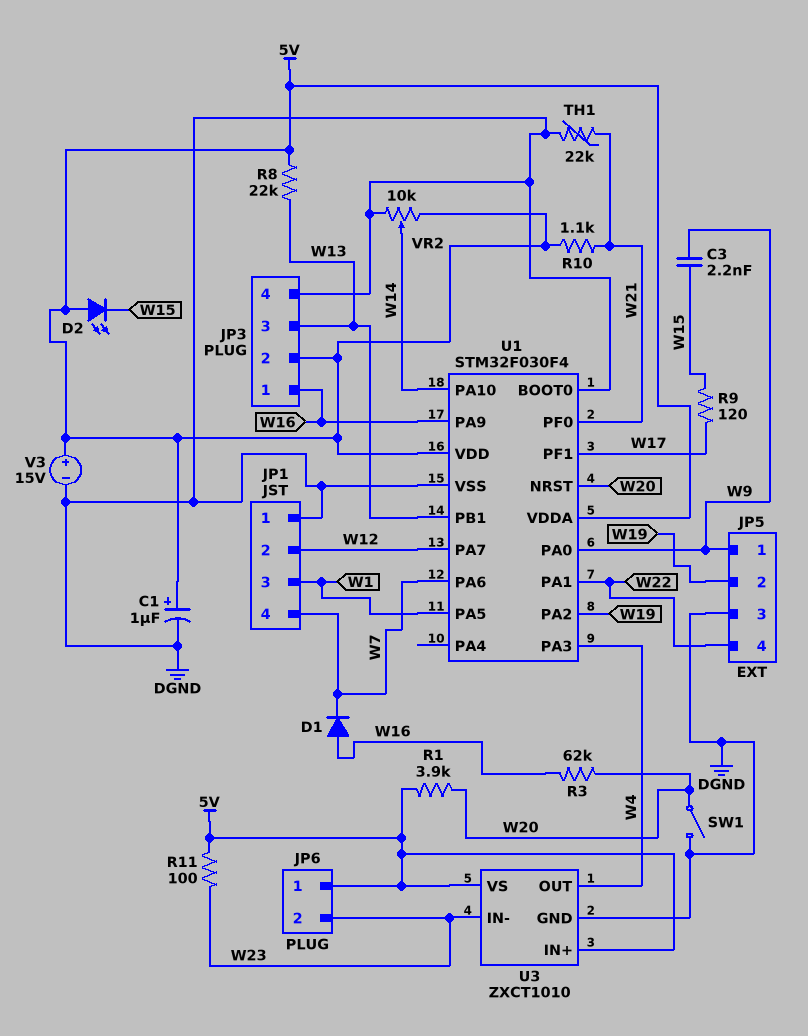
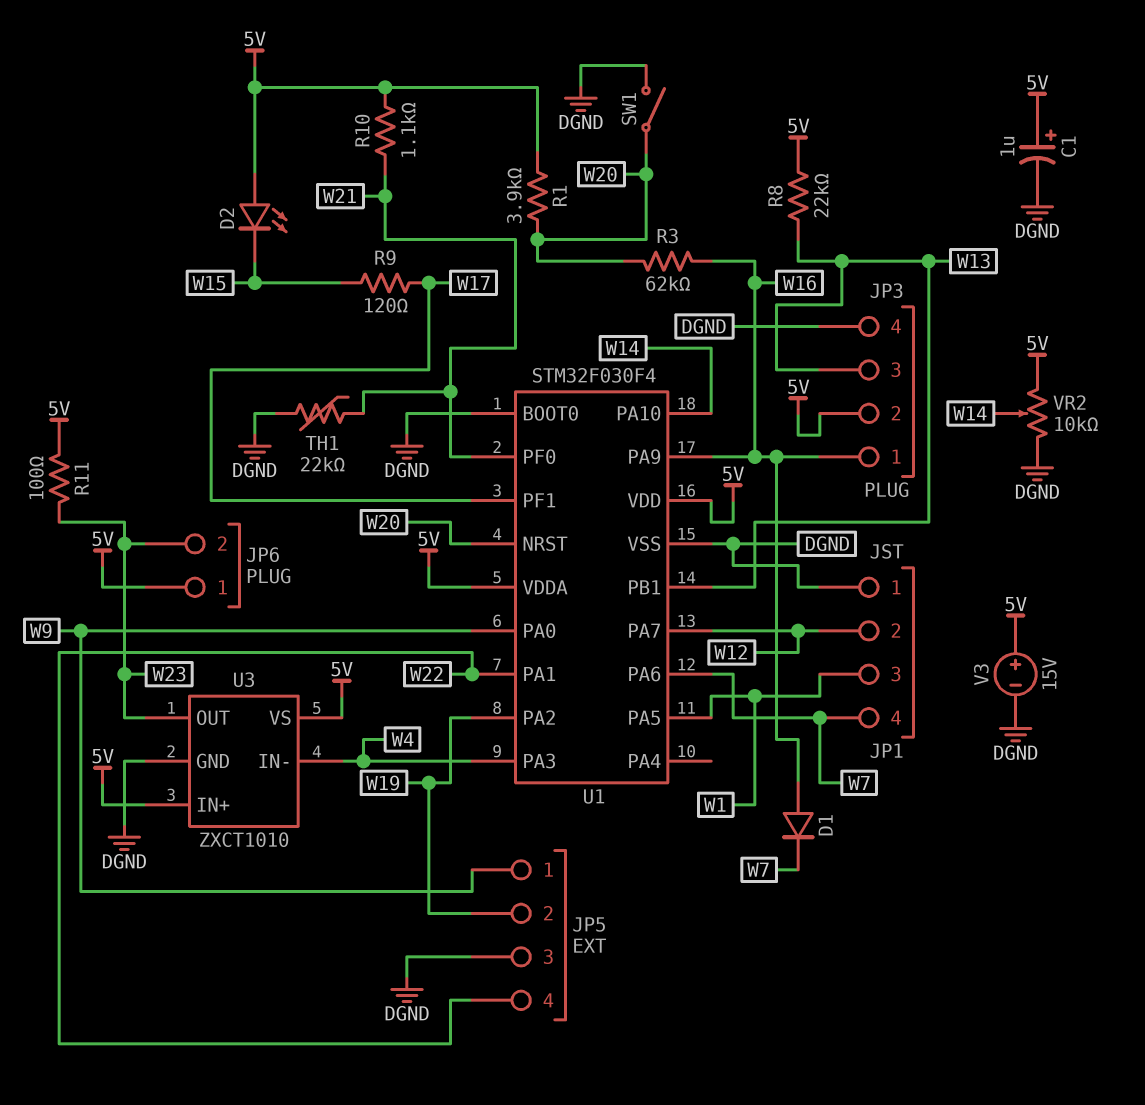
C3: 2.2nF (W9, W15) -> none
U3 pin IN-: W23 -> W4
U3 pin OUT: W4 -> W23

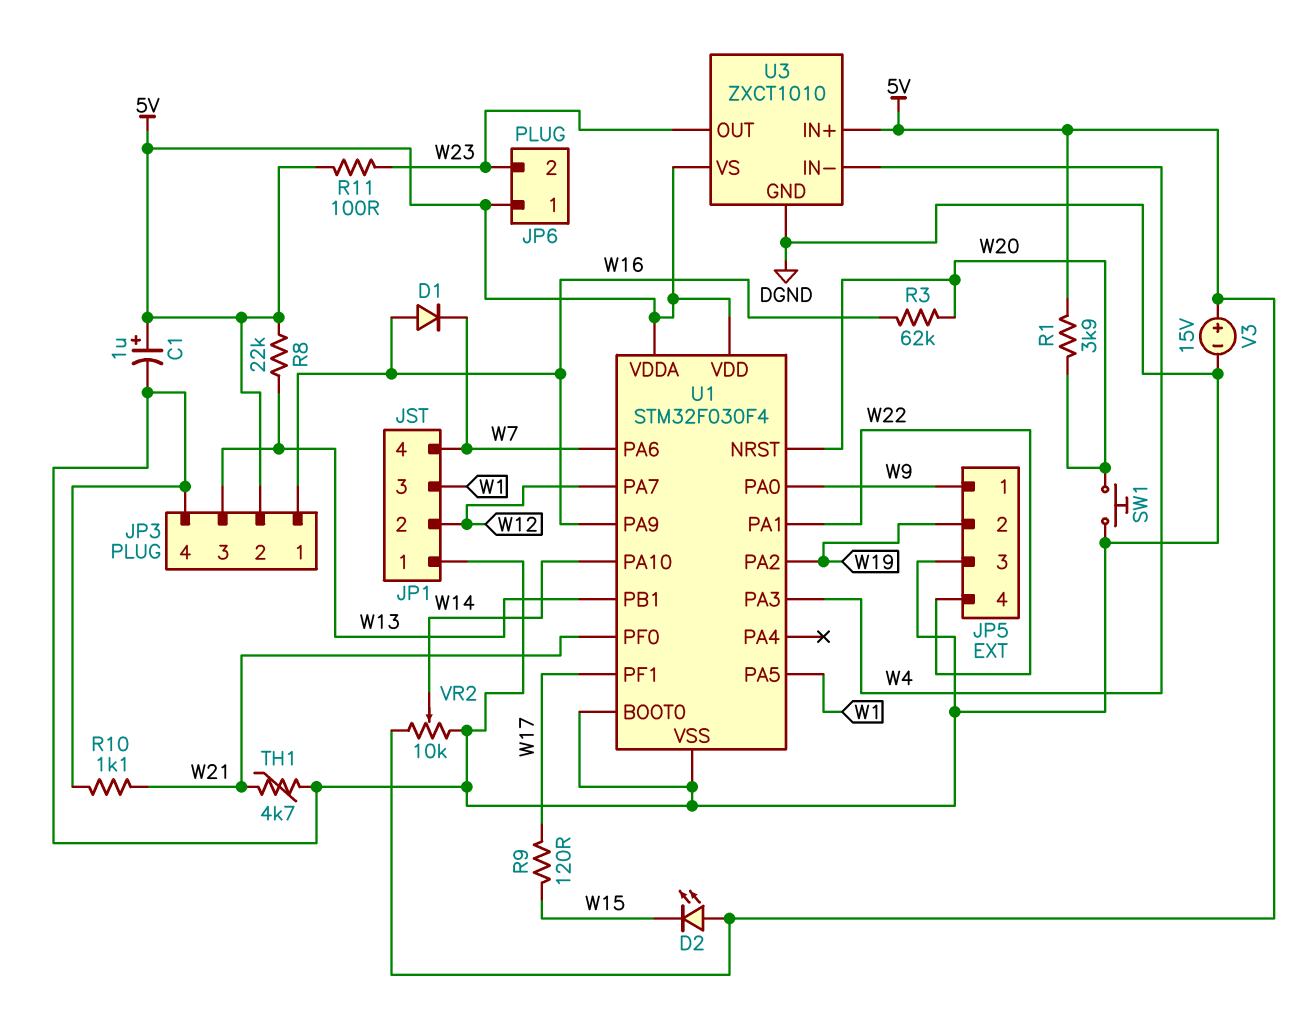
R10: 1.1k (5V, W21) -> 1.1k (DGND, W21)
SW1: switch (DGND, W20) -> button (DGND, W20)
TH1: 22k (DGND, W21) -> 4.7k (DGND, W21)

